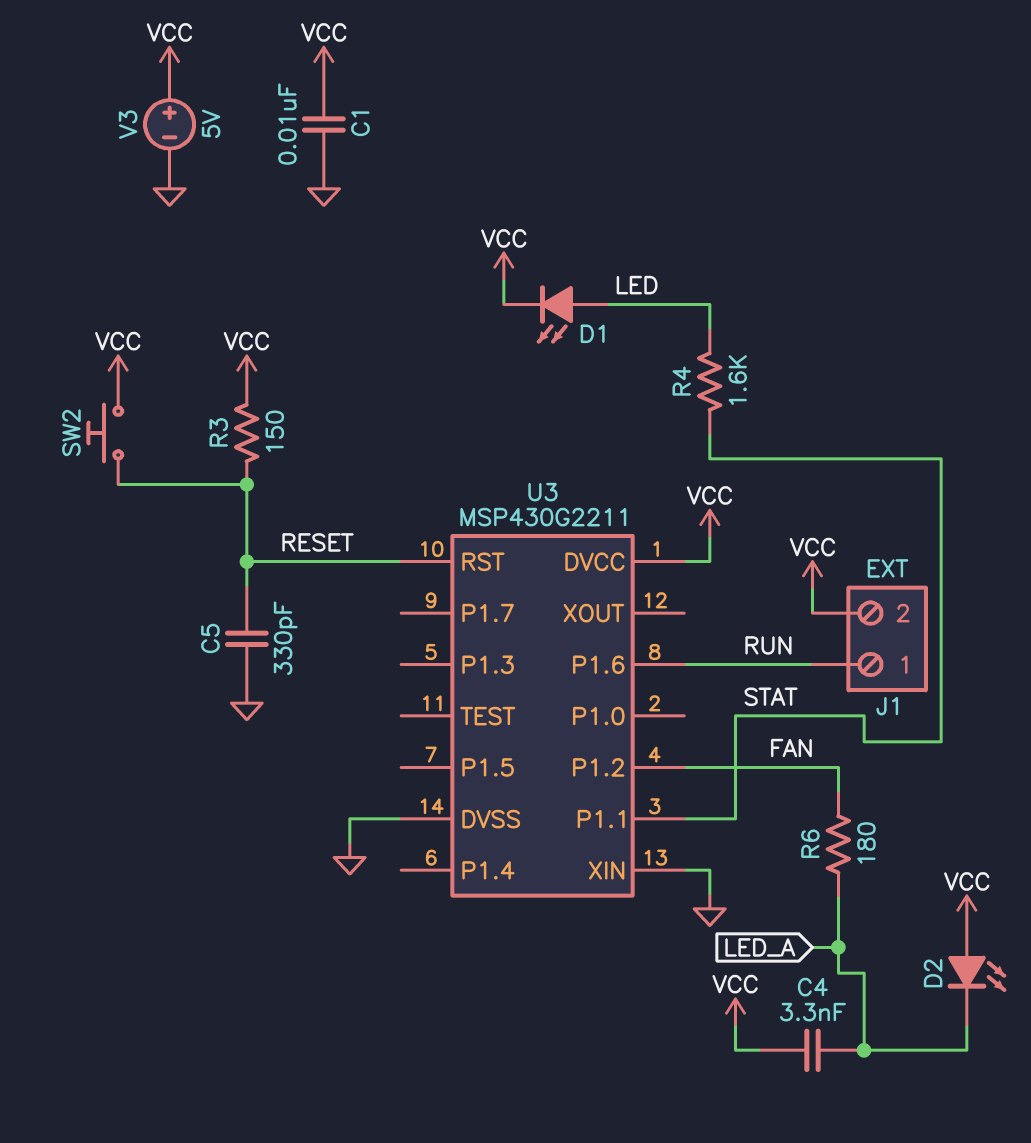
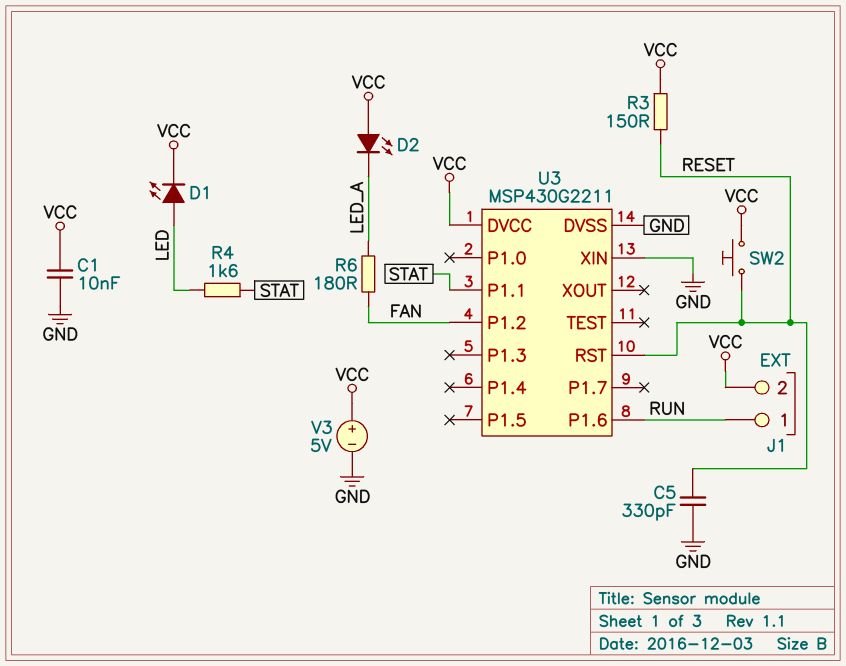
C4: 3.3nF (LED_A, VCC) -> none

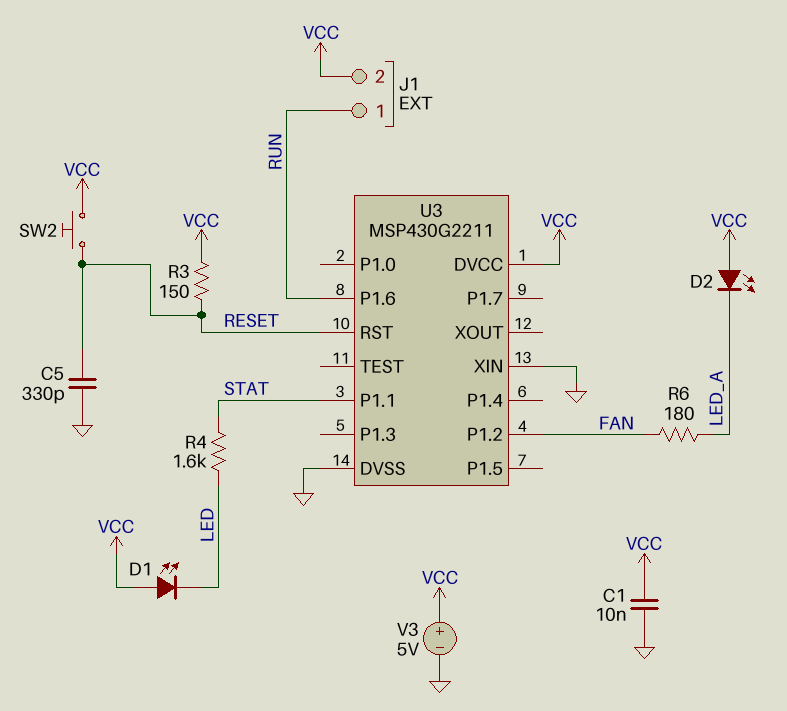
D1: LED (A LED, K VCC) -> LED (A VCC, K LED)

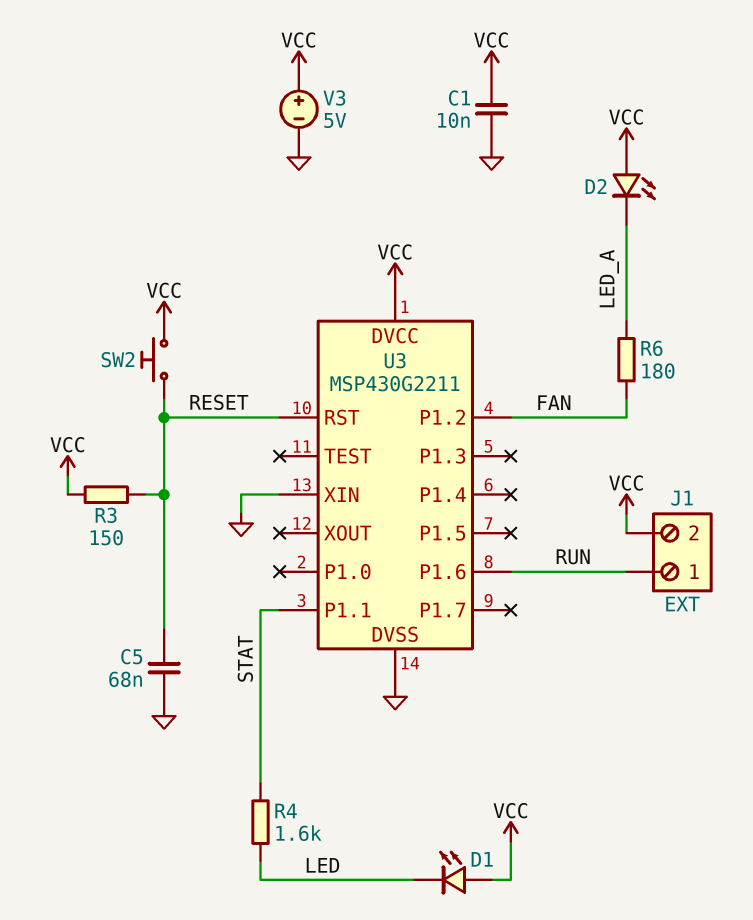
C5: 330pF (GND, RESET) -> 68nF (GND, RESET)

